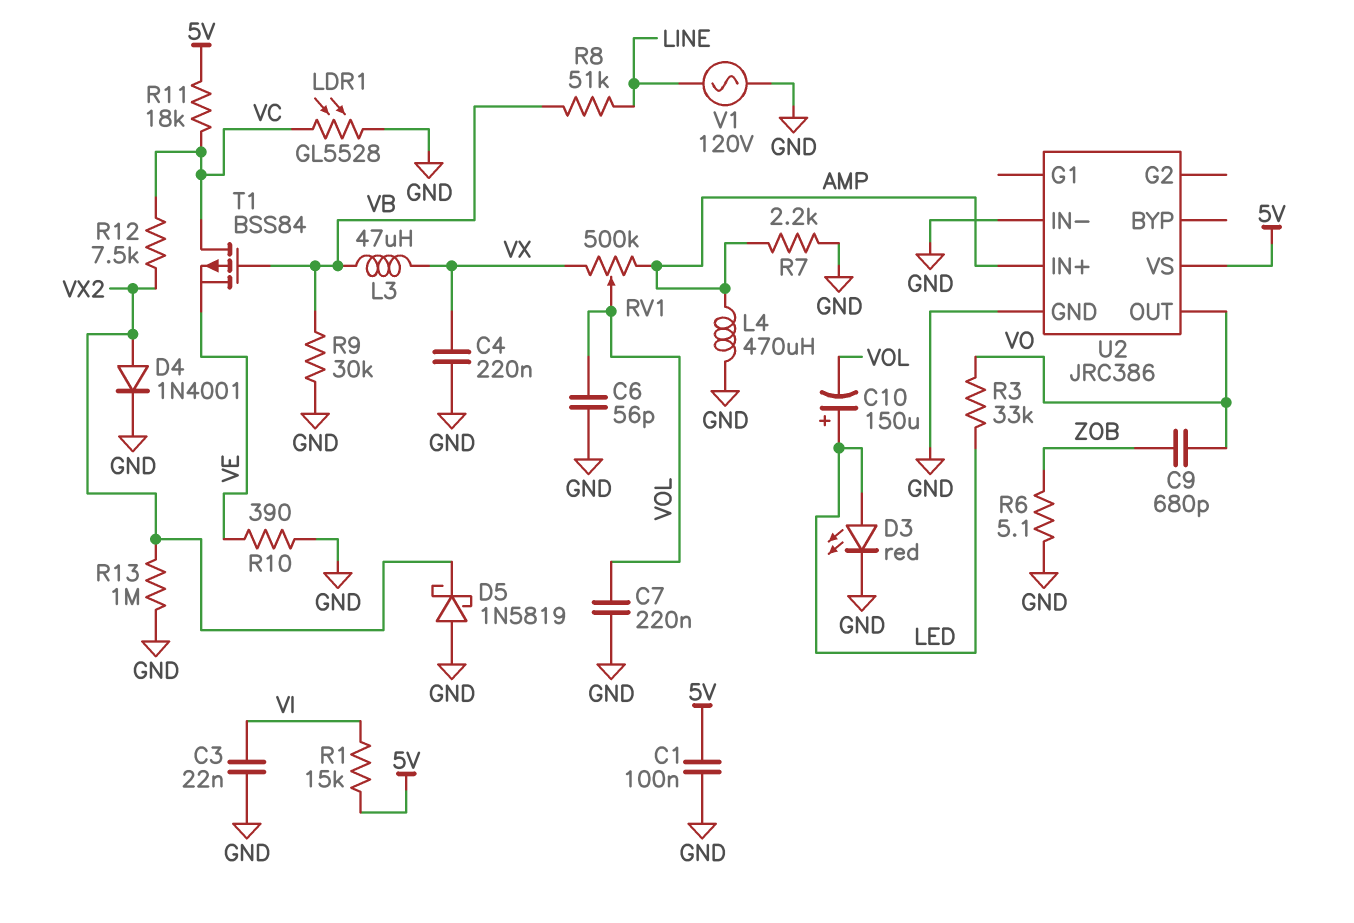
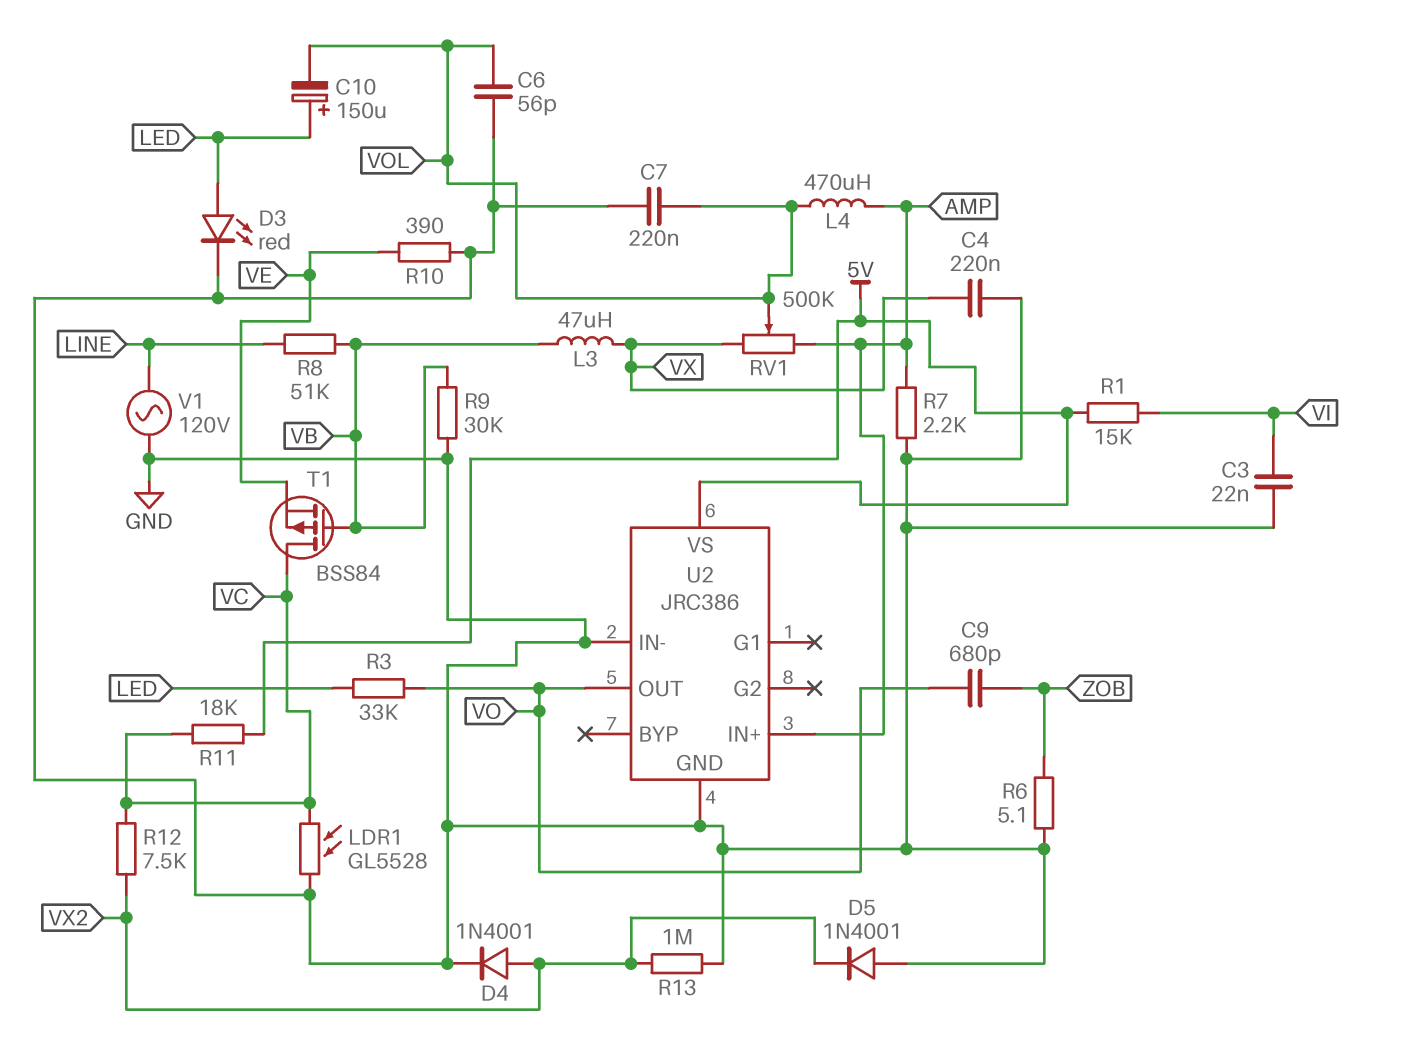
C1: 100nF (5V, GND) -> none
D5: schottky 1N5819 (A GND, K VX2) -> diode 1N4001 (A GND, K VX2)
L4: 470uH (AMP, GND) -> 470uH (AMP, VOL)

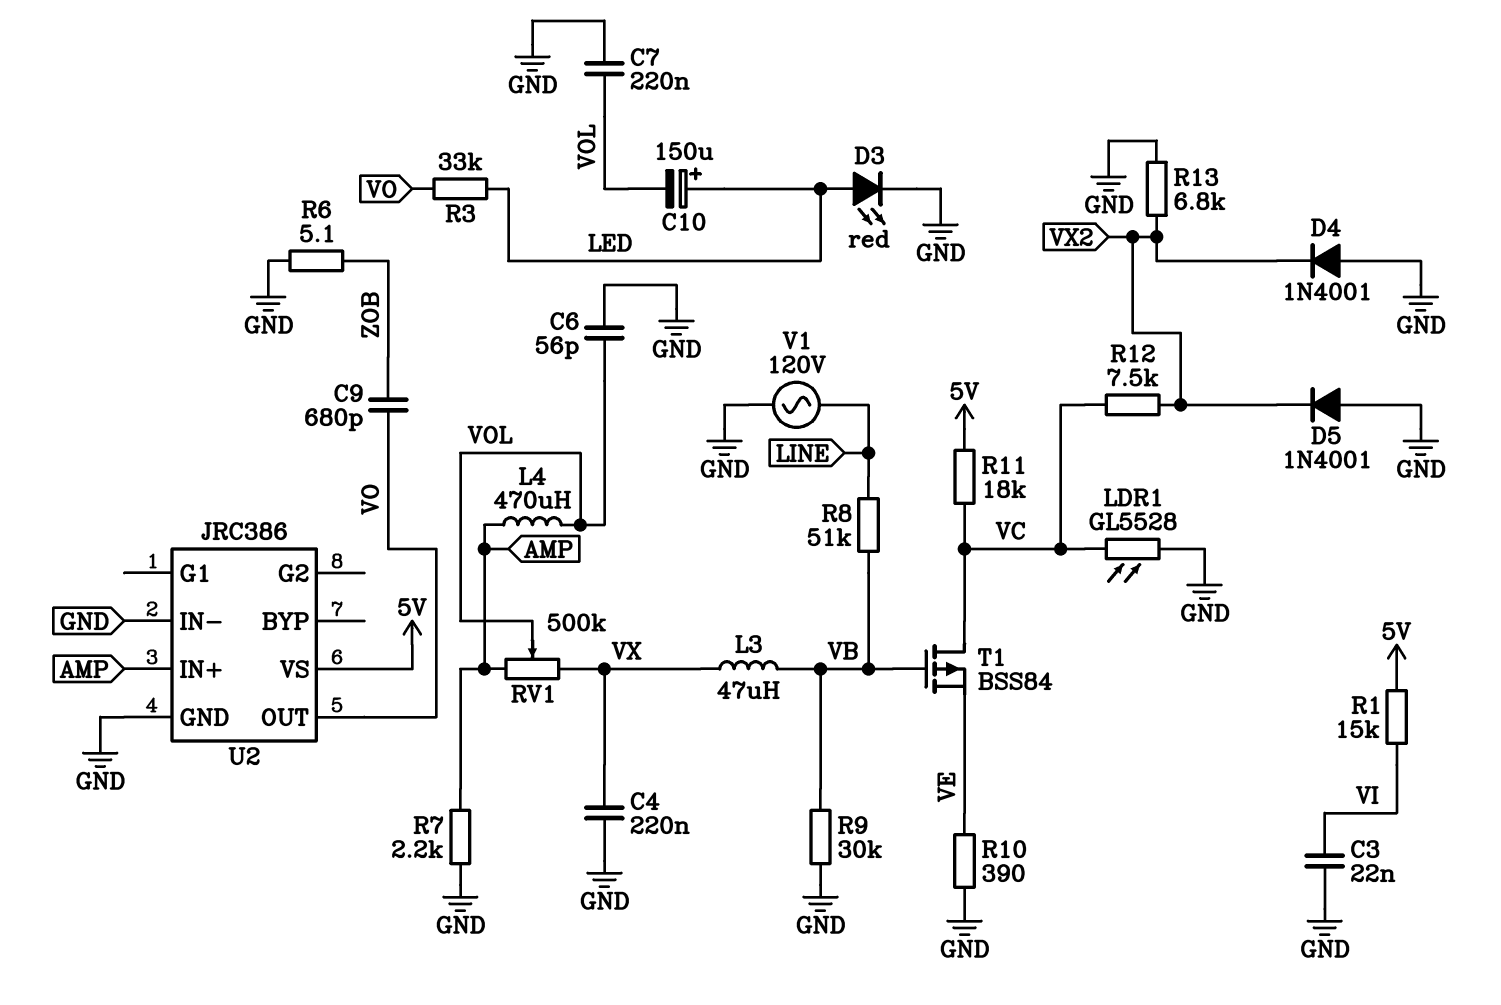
D4: diode 1N4001 (A VX2, K GND) -> diode 1N4001 (A GND, K VX2)
R13: 1M (GND, VX2) -> 6.8k (GND, VX2)

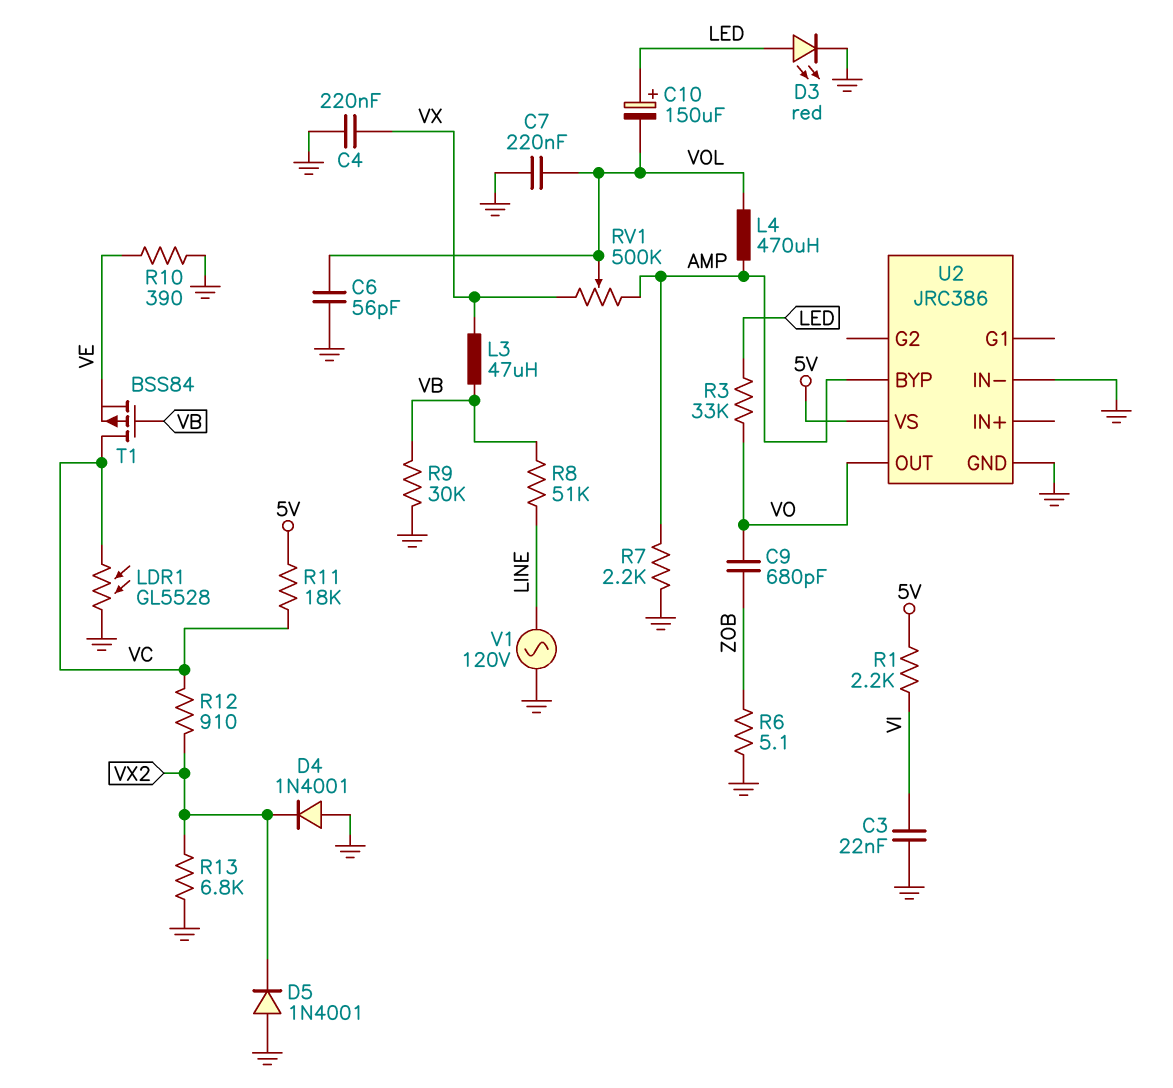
R1: 15k (5V, VI) -> 2.2k (5V, VI)
R12: 7.5k (VC, VX2) -> 910 (VC, VX2)
U2 pin BYP: none -> AMP
U2 pin IN+: AMP -> none

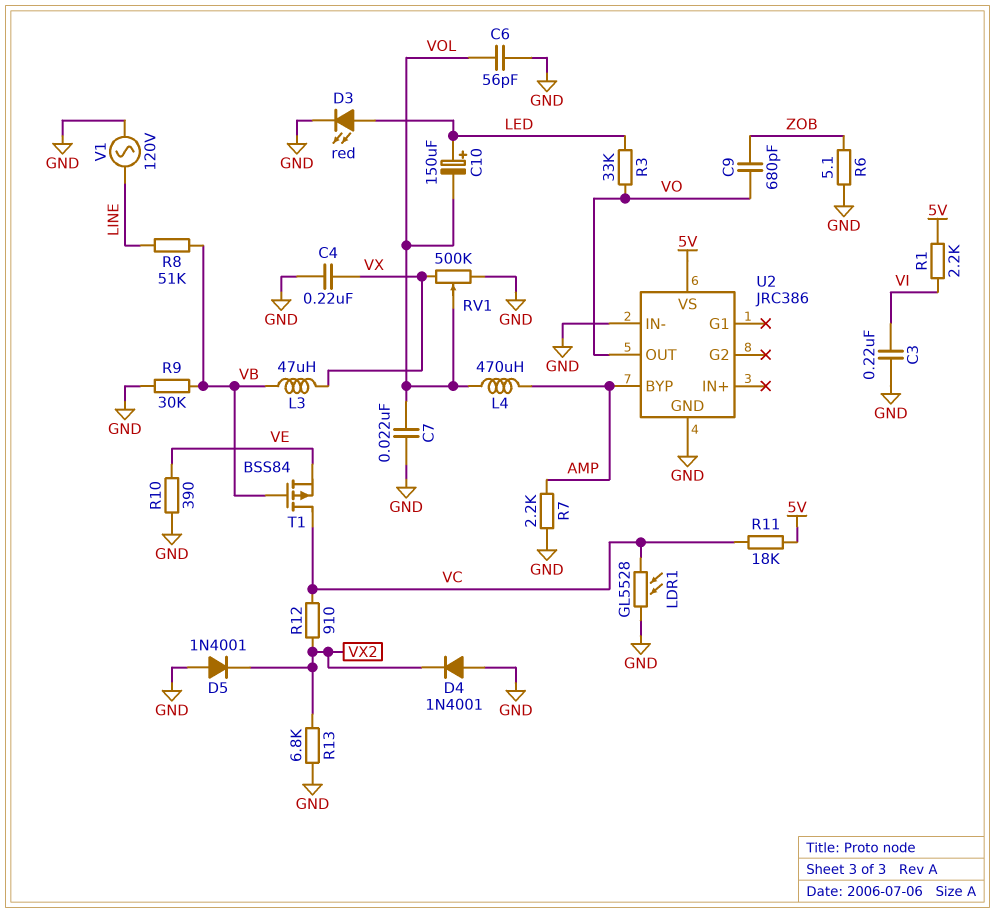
C3: 22nF (GND, VI) -> 220nF (GND, VI)
C7: 220nF (GND, VOL) -> 22nF (GND, VOL)
RV1: 500k (AMP, VX, wiper VOL) -> 500k (GND, VX, wiper VOL)

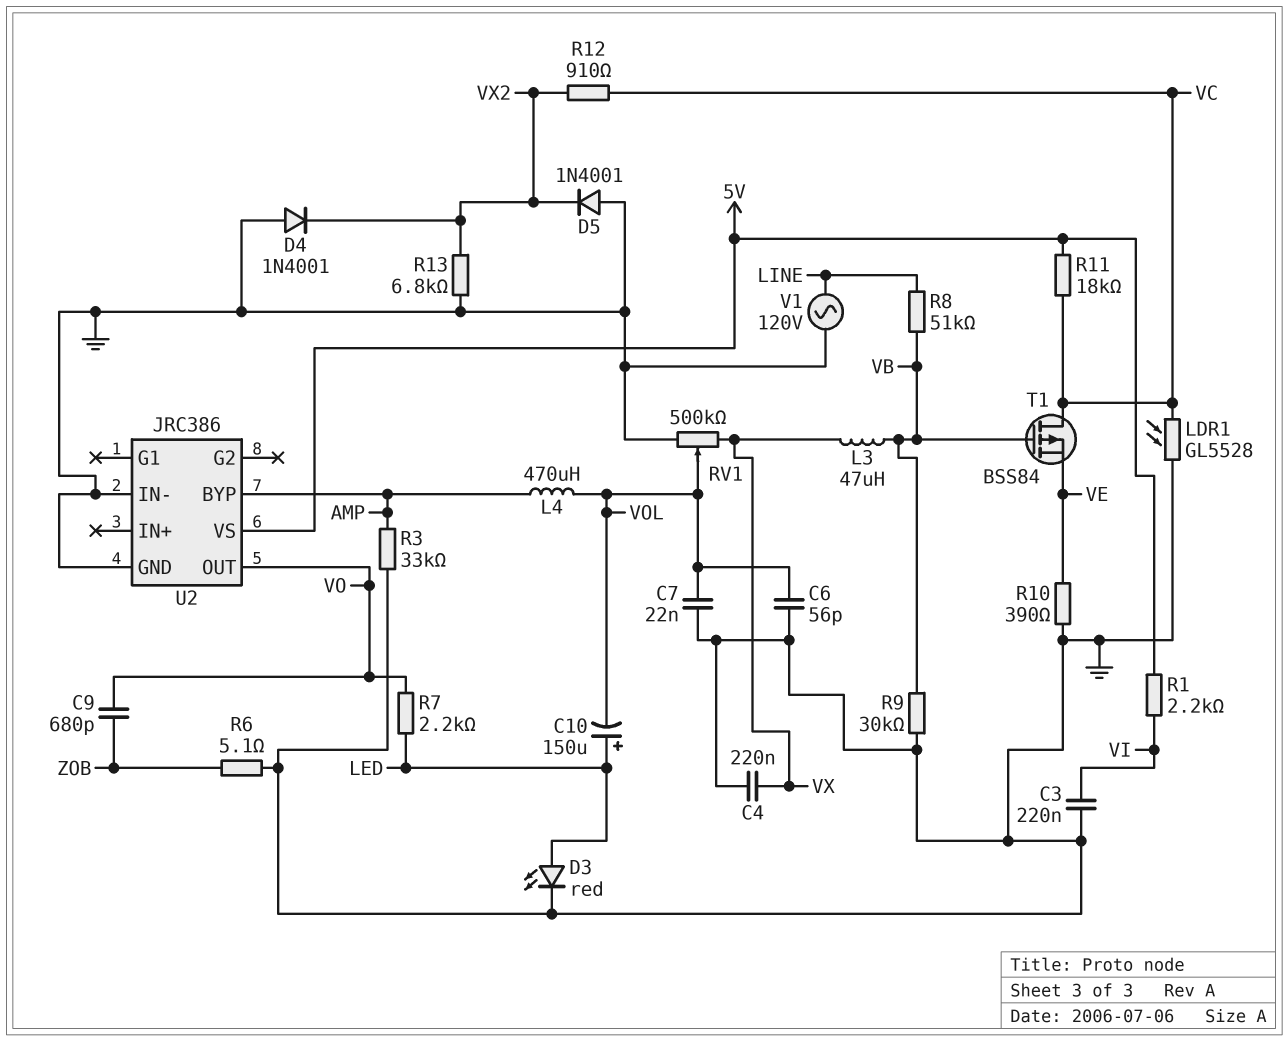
R3: 33k (LED, VO) -> 33k (AMP, GND)
R7: 2.2k (AMP, GND) -> 2.2k (LED, VO)

